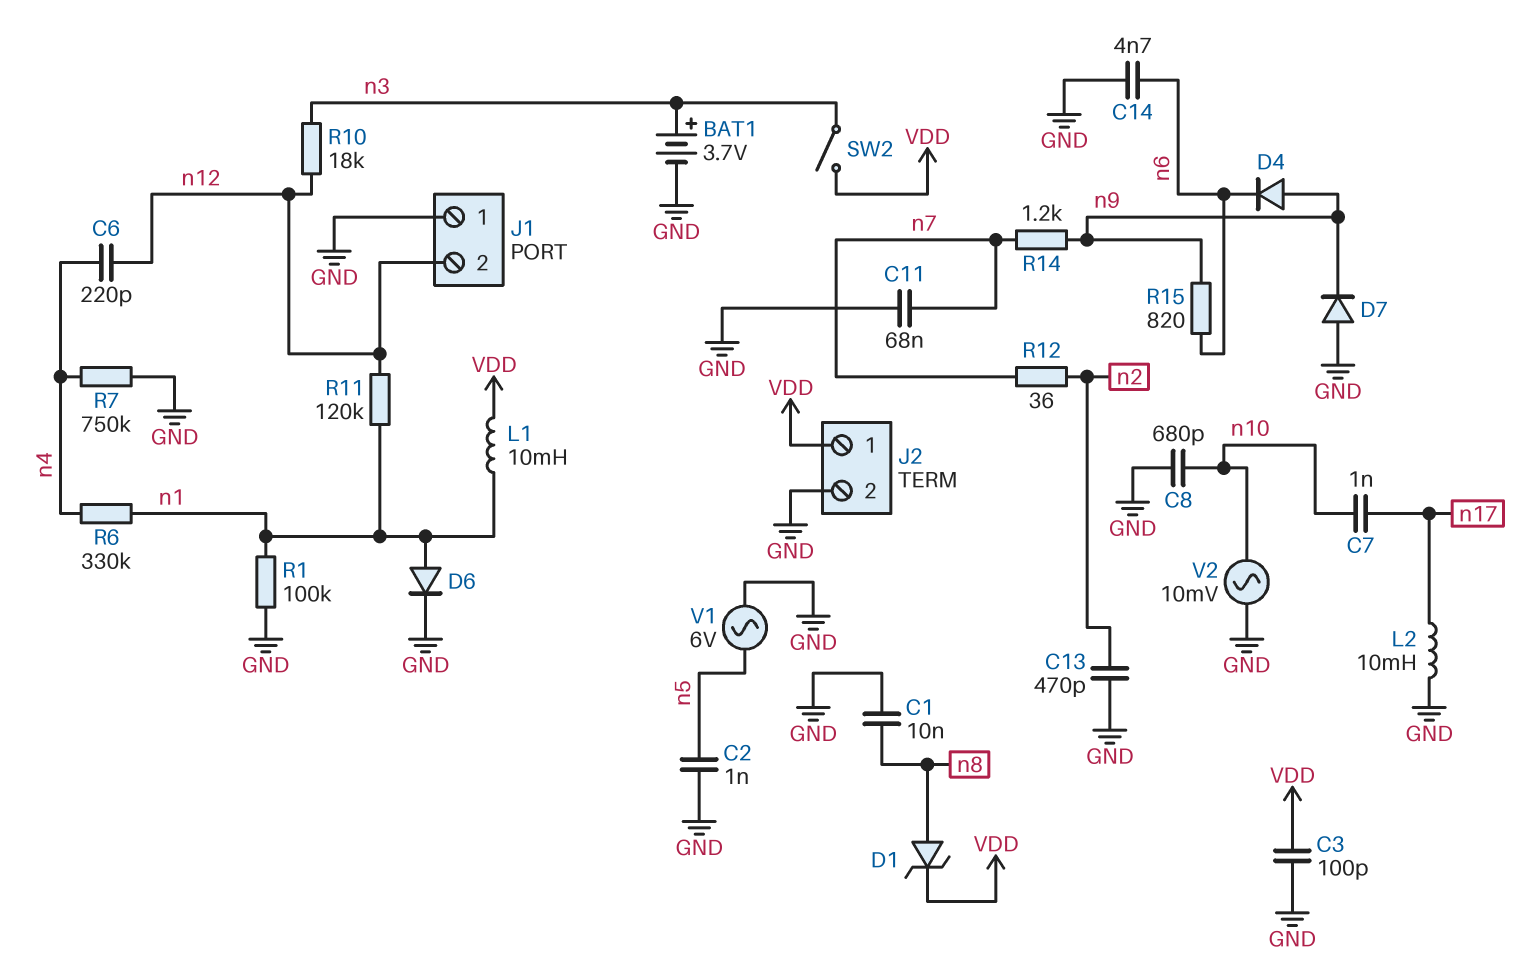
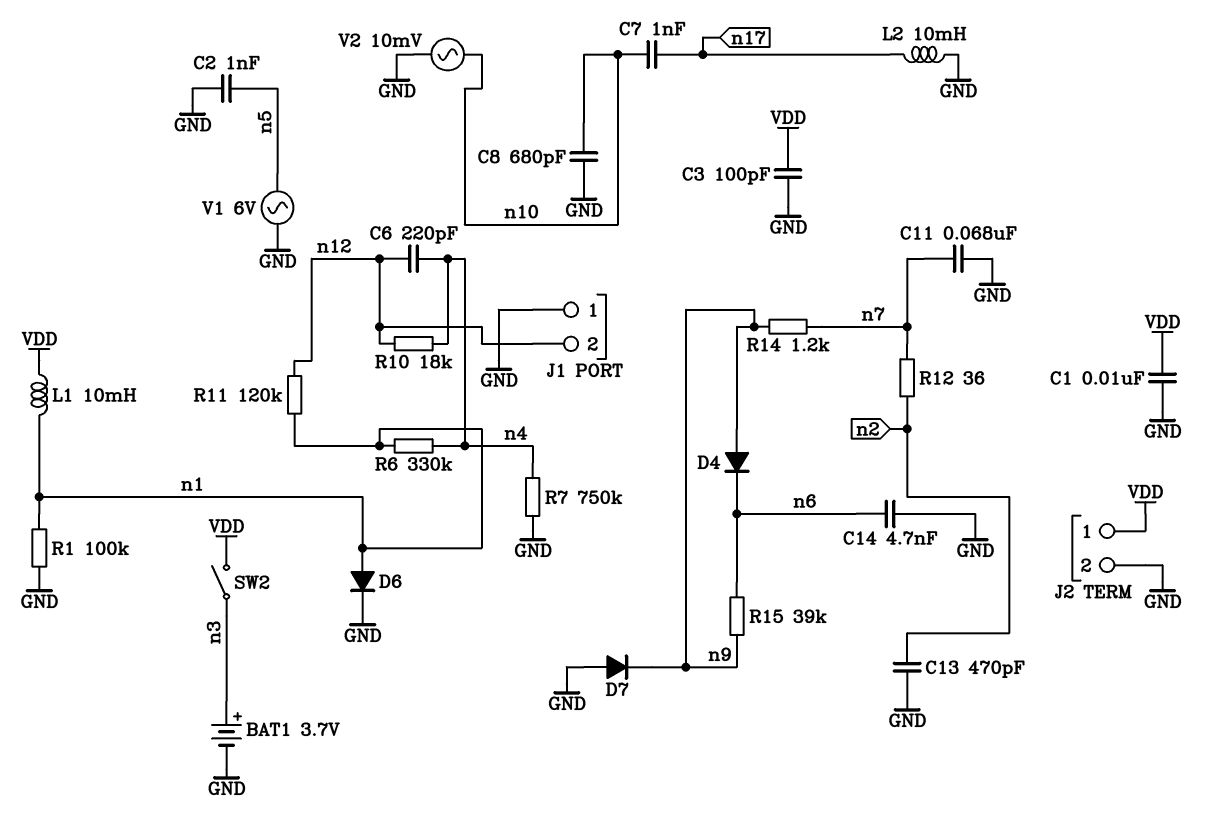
C1: 10nF (GND, n8) -> 10nF (GND, VDD)
D1: zener (A n8, K VDD) -> none
R10: 18k (n3, n12) -> 18k (n4, n12)
R15: 820 (n6, n9) -> 39k (n6, n9)

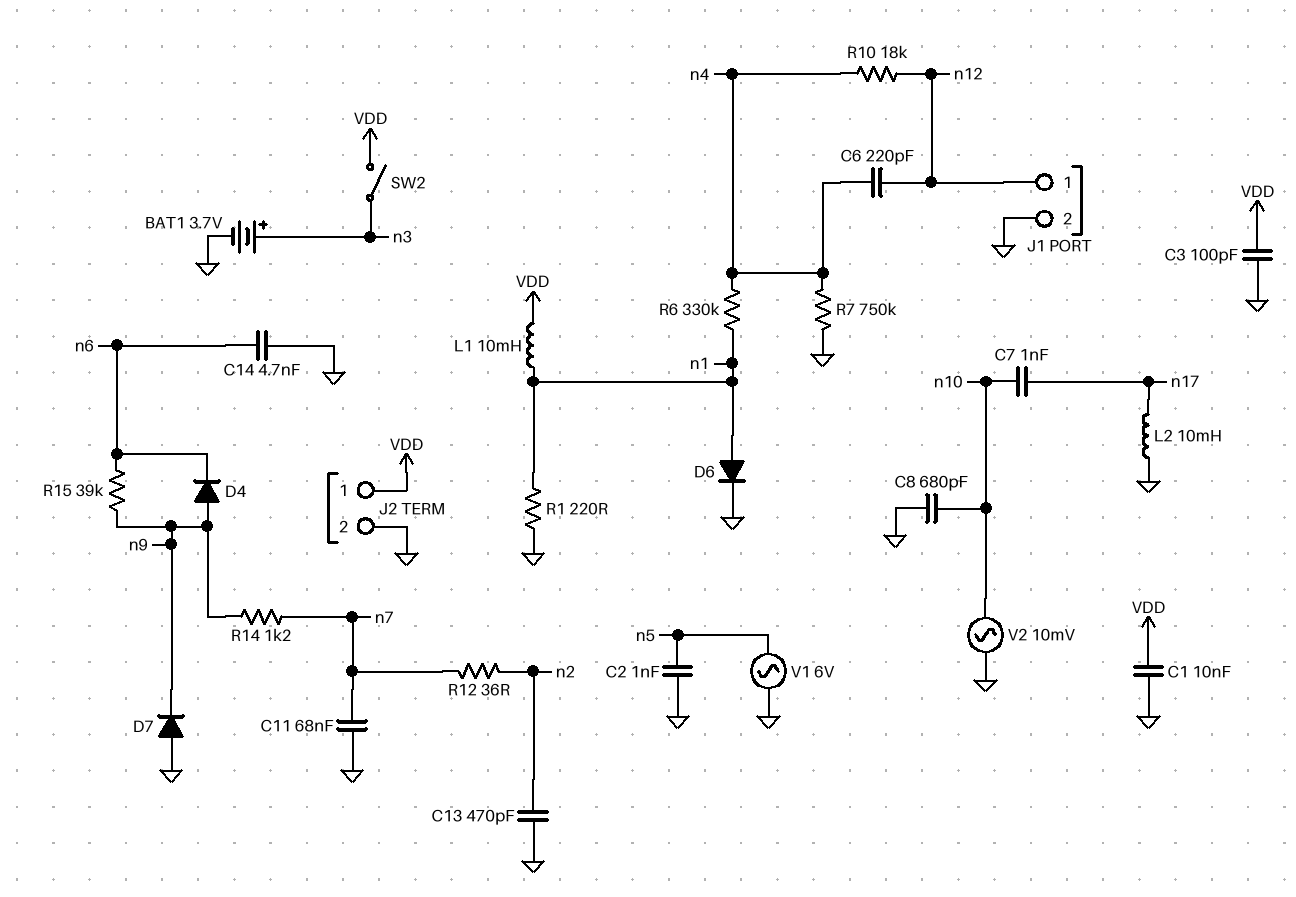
J1 pin 1: GND -> n12
J1 pin 2: n12 -> GND
R1: 100k (GND, n1) -> 220 (GND, n1)
R11: 120k (n1, n12) -> none

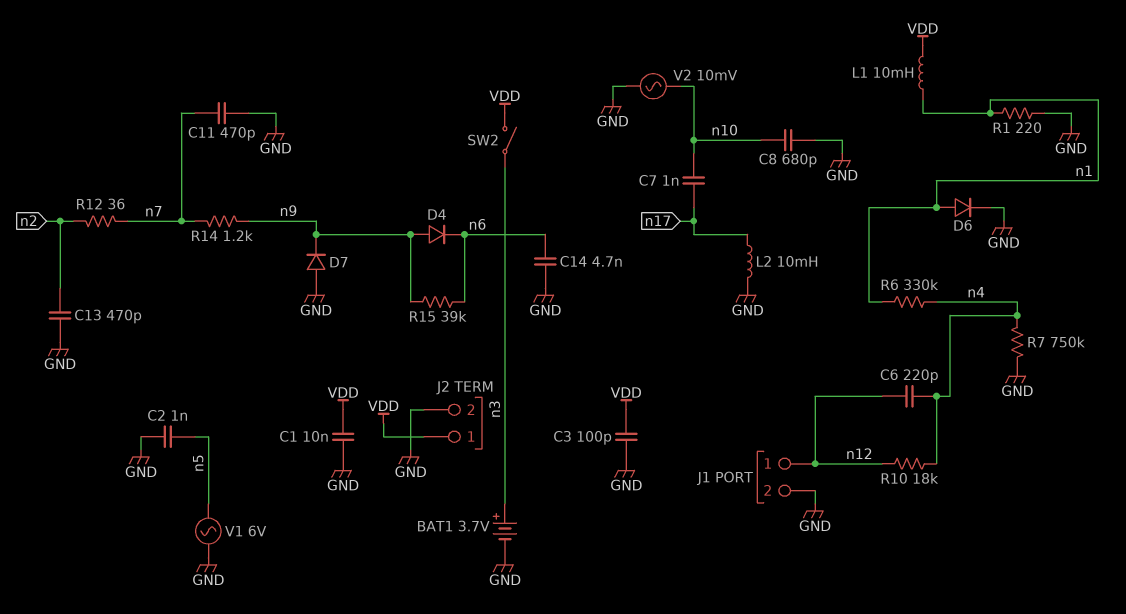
C11: 68nF (GND, n7) -> 470pF (GND, n7)

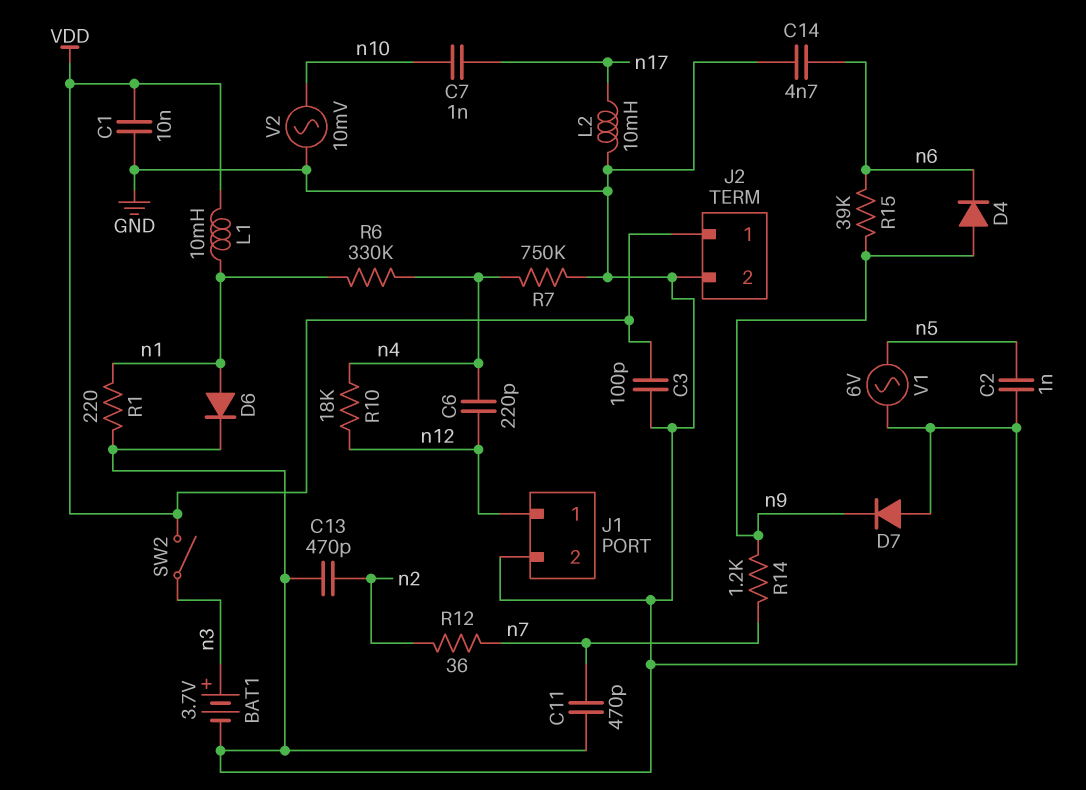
C8: 680pF (GND, n10) -> none

